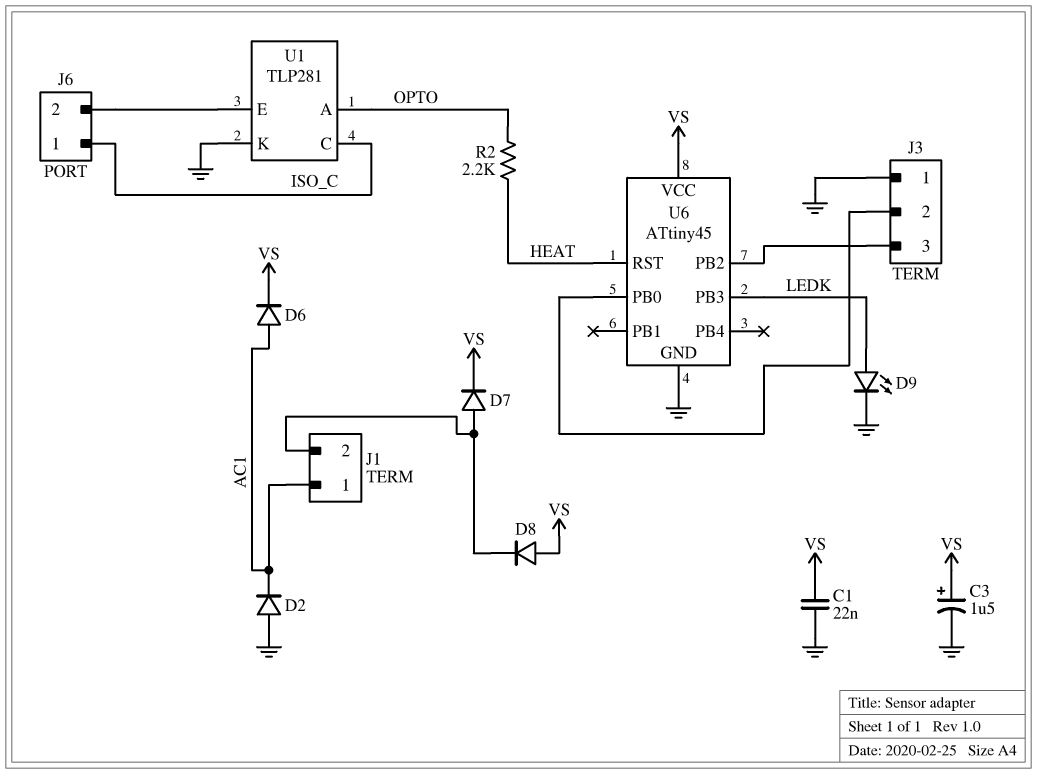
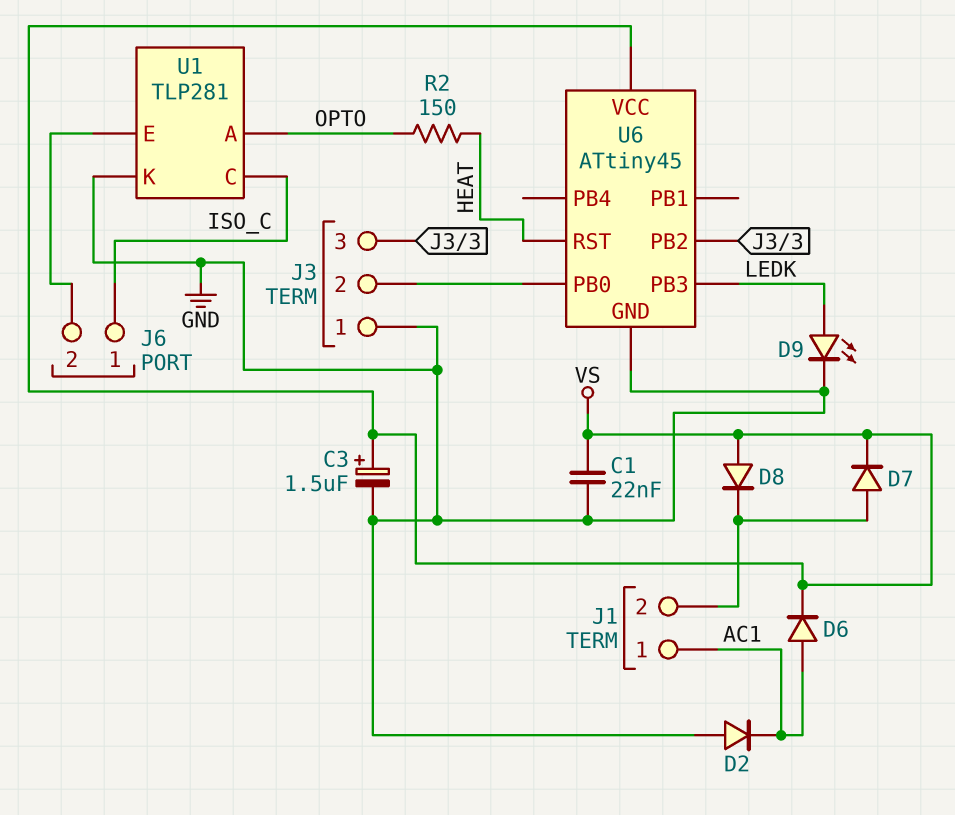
R2: 2.2k (HEAT, OPTO) -> 150 (HEAT, OPTO)

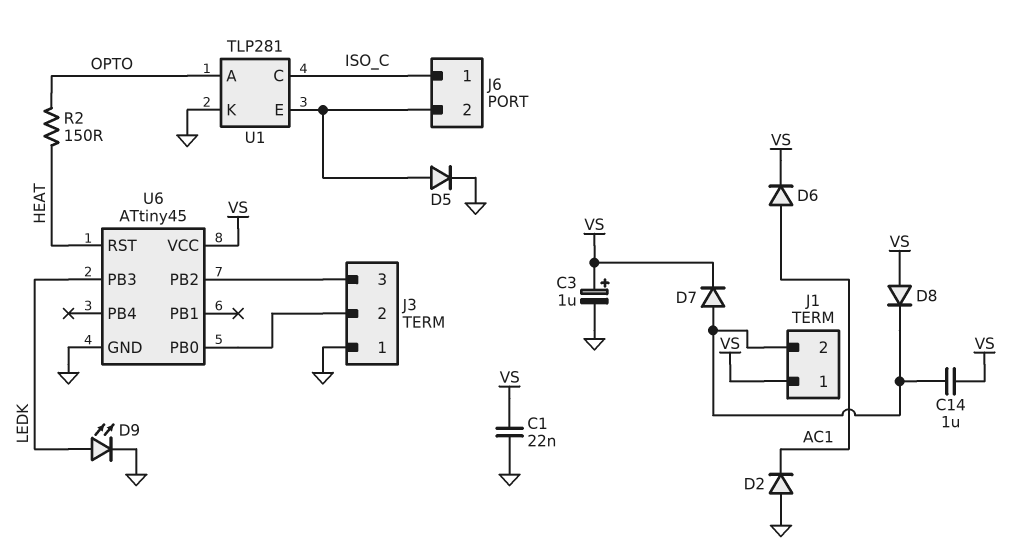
C3: 1.5uF (plus VS, minus GND) -> 1uF (plus VS, minus GND)
C14: none -> 1uF (J1/2, VS)
D5: none -> diode (A J6/2, K GND)
J1 pin 1: AC1 -> VS

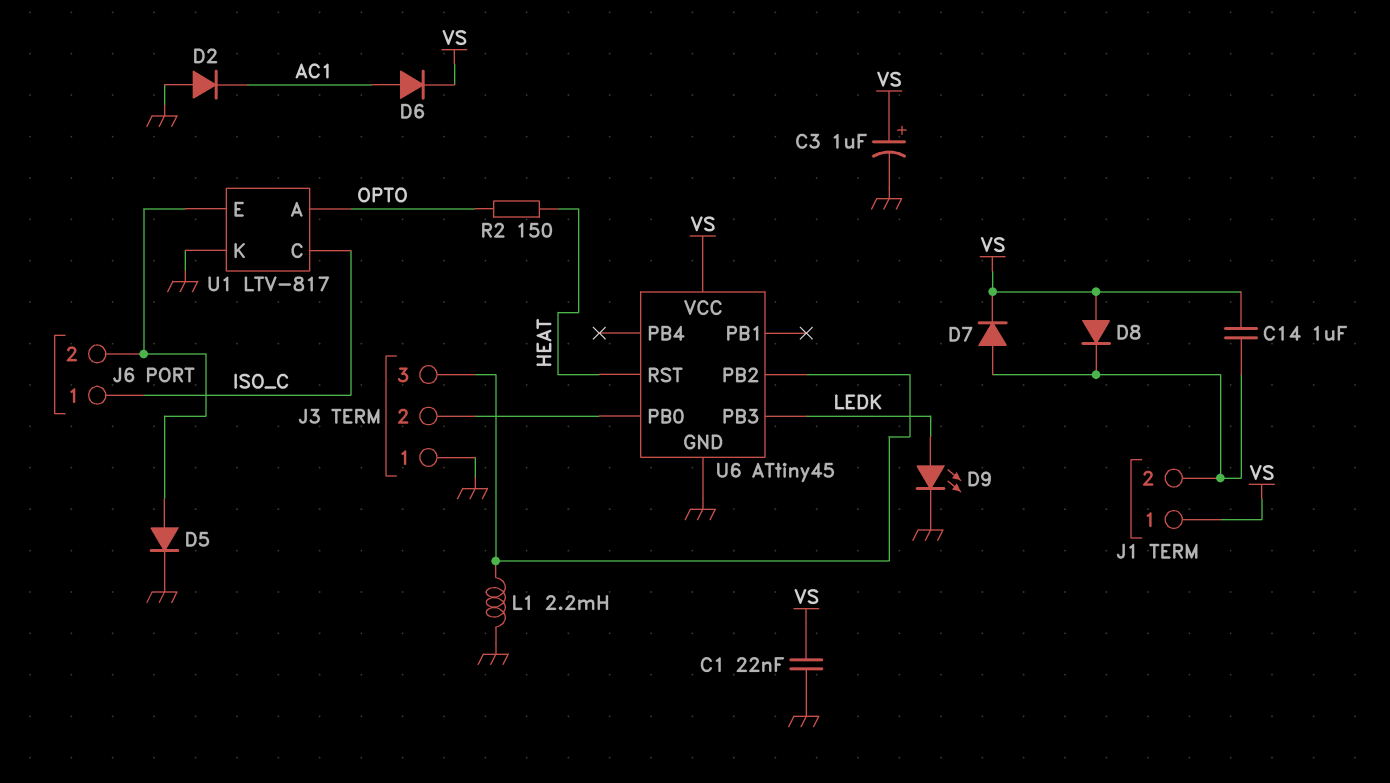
L1: none -> 2.2mH (GND, J3/3)
U1: TLP281 -> LTV-817

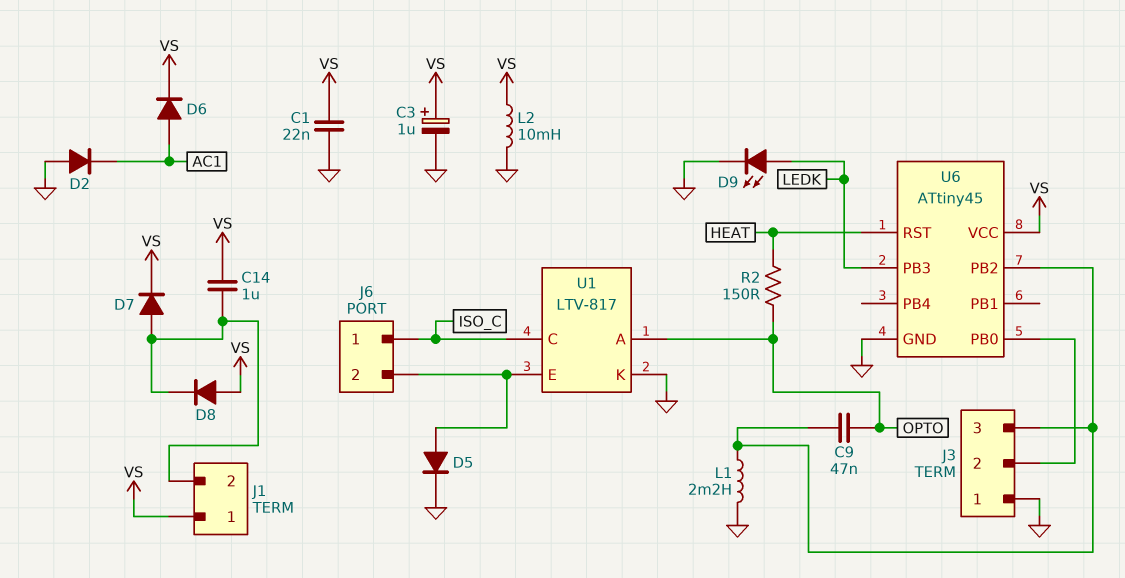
C9: none -> 47nF (J3/3, OPTO)
L2: none -> 10mH (GND, VS)

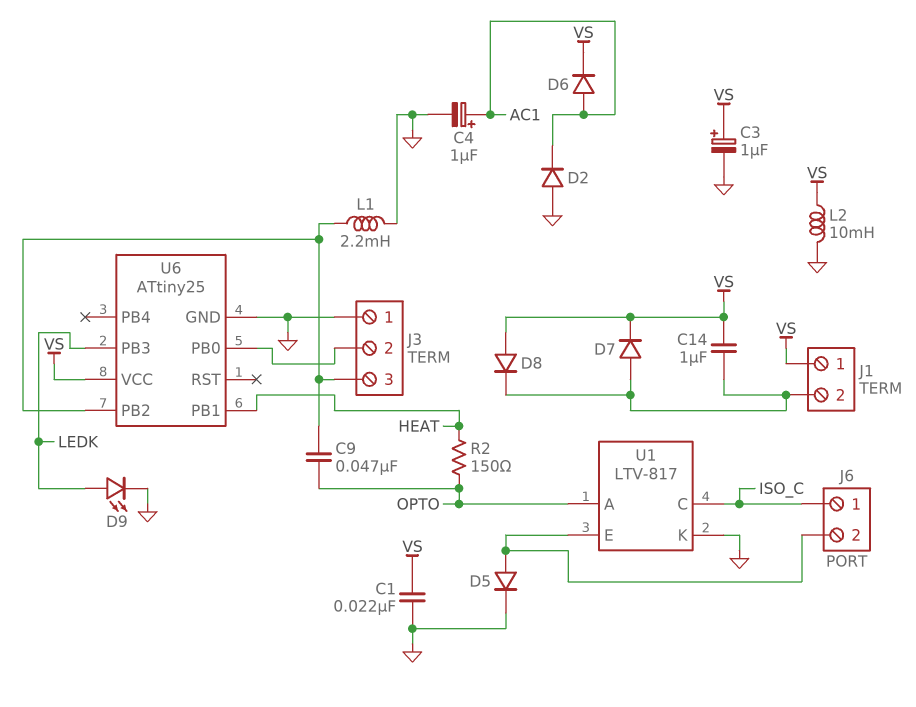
C4: none -> 1uF (plus AC1, minus GND)
U6: ATtiny45 -> ATtiny25
U6 pin PB1: none -> HEAT
U6 pin RST: HEAT -> none

